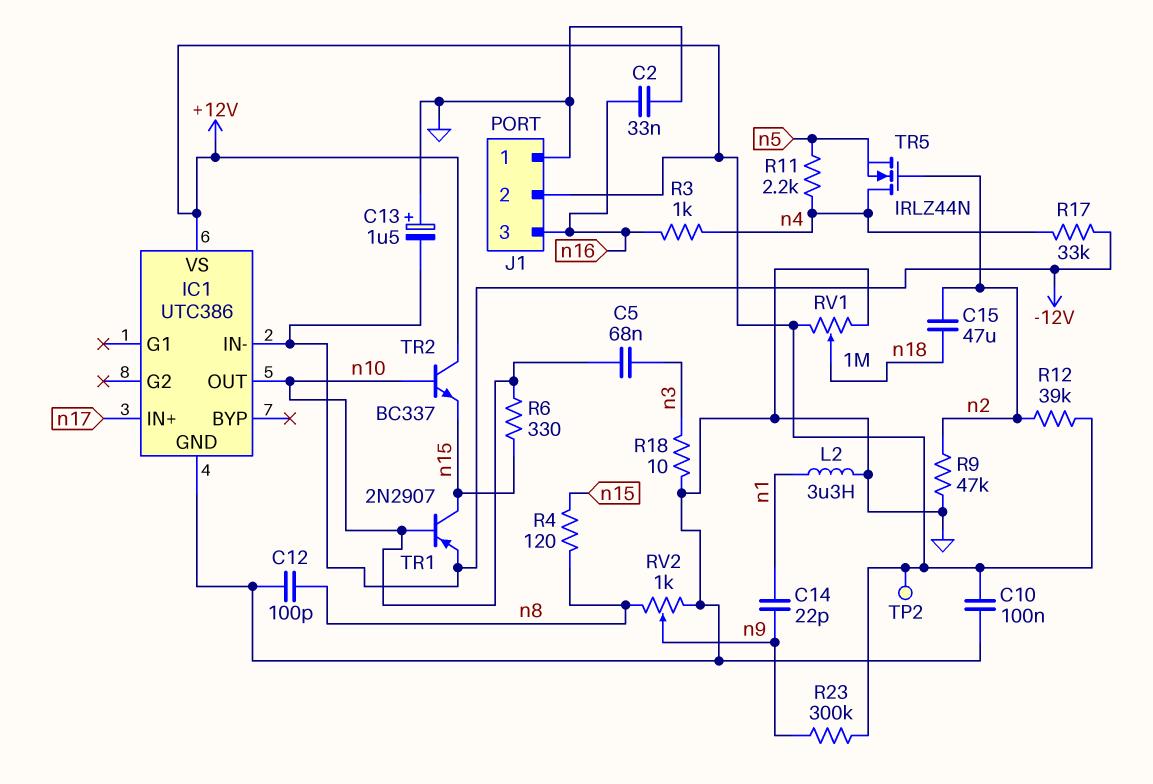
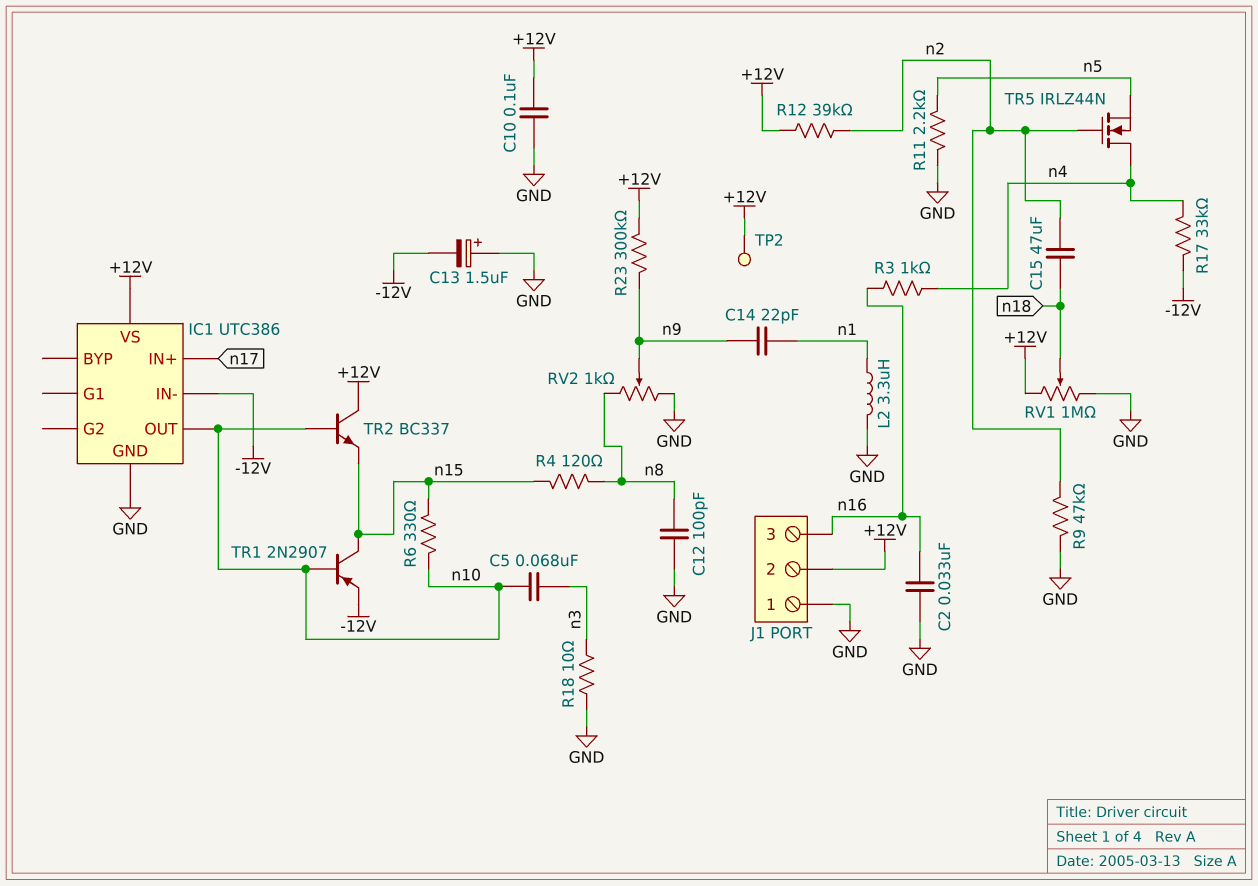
R11: 2.2k (n4, n5) -> 2.2k (GND, n5)

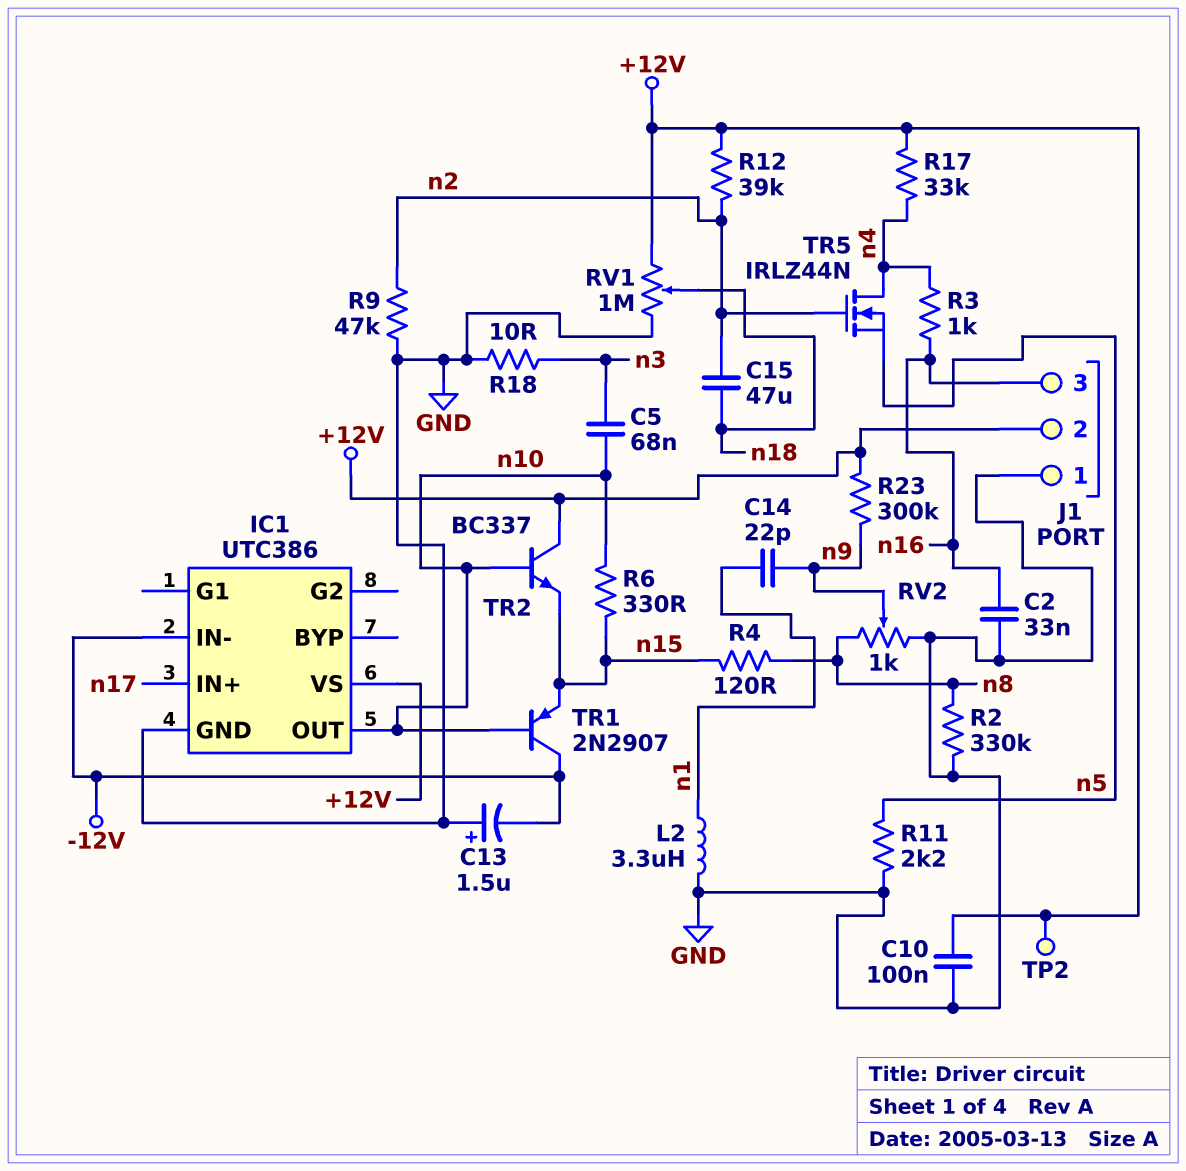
C12: 100pF (GND, n8) -> none
R2: none -> 330k (GND, n8)
R17: 33k (-12V, n4) -> 33k (+12V, n4)
TR1: PNP 2N2907 (B n10, C n15, E -12V) -> PNP 2N2907 (B n10, C -12V, E n15)

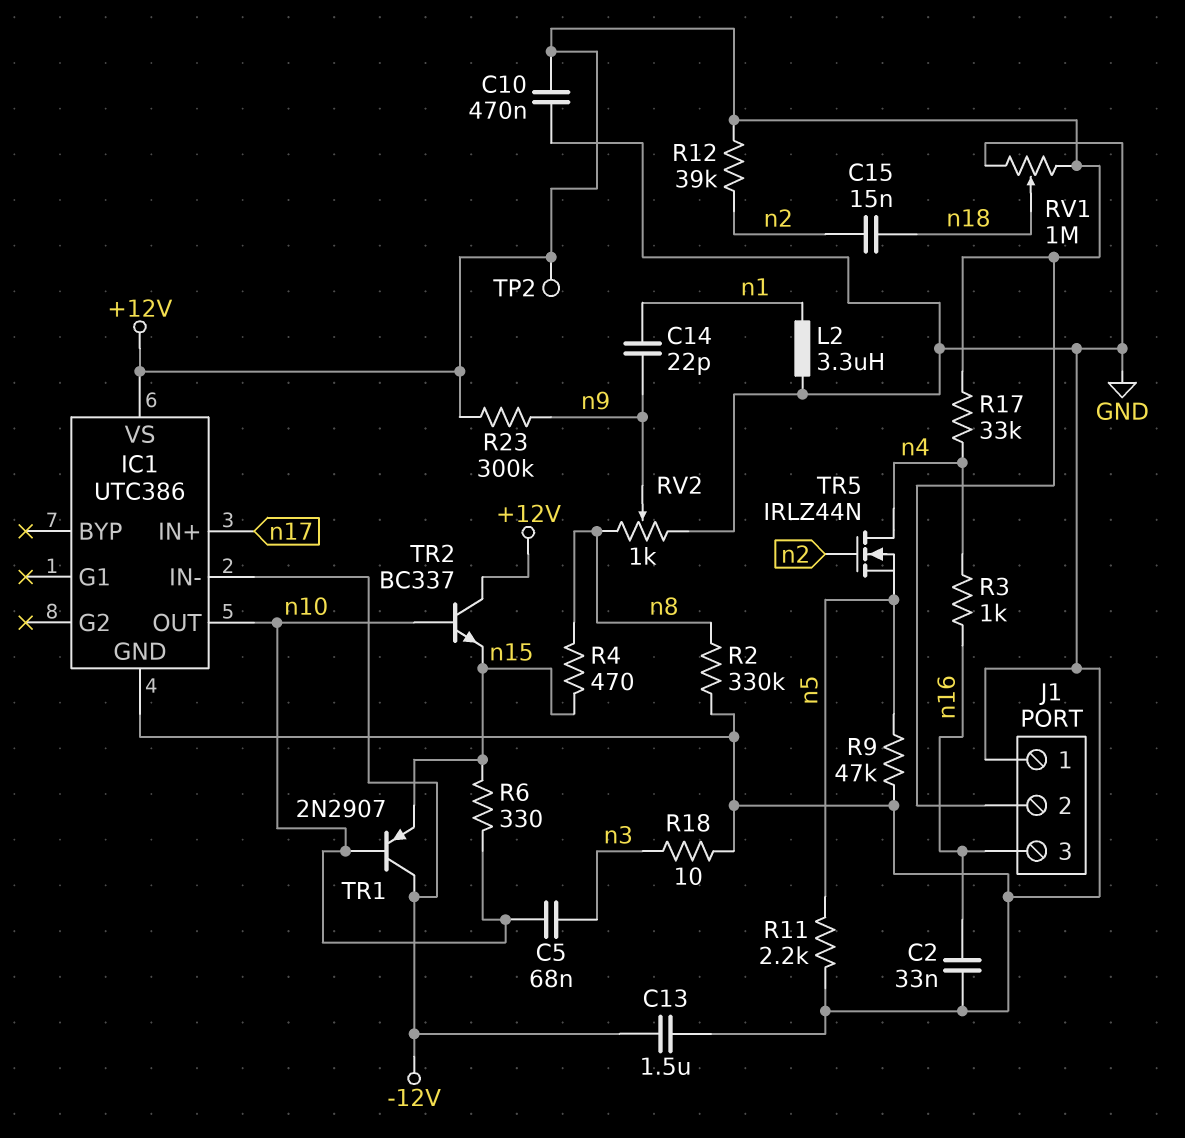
C10: 100nF (+12V, GND) -> 470nF (+12V, GND)
C13: 1.5uF (plus GND, minus -12V) -> 1.5uF (-12V, GND)
C15: 47uF (n2, n18) -> 15nF (n2, n18)
R4: 120 (n8, n15) -> 470 (n8, n15)
R9: 47k (GND, n2) -> 47k (GND, n5)

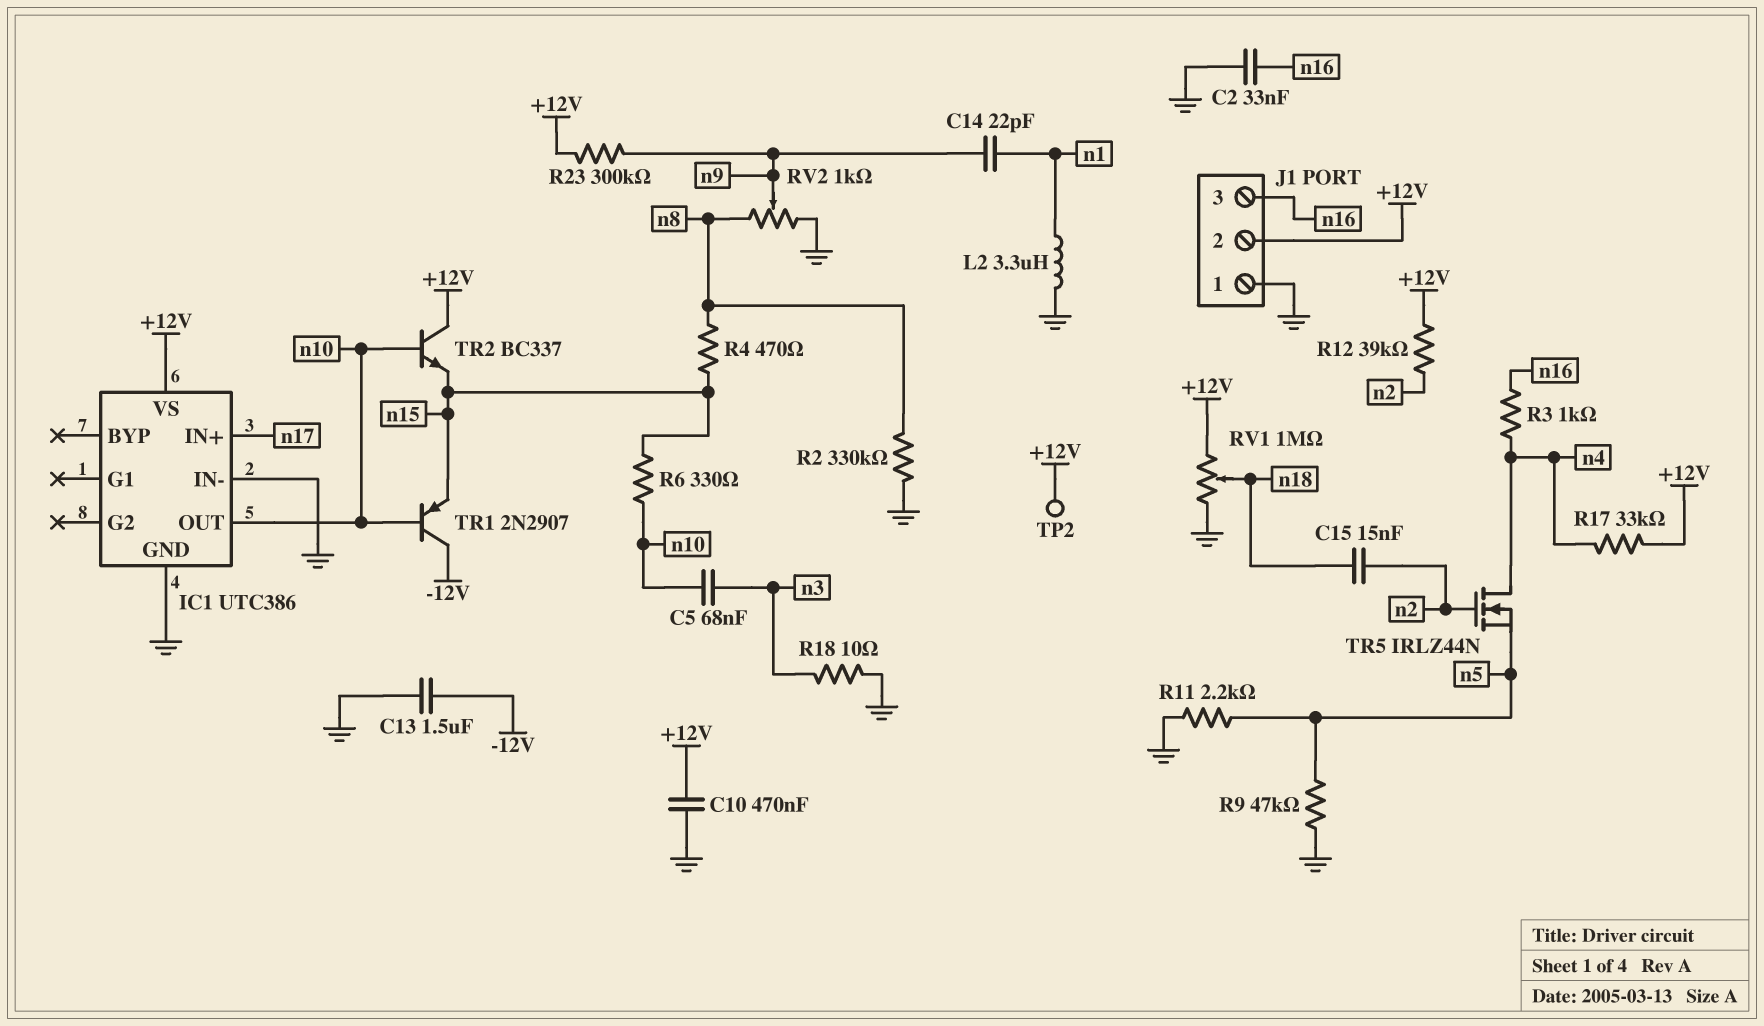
IC1 pin IN-: -12V -> GND

